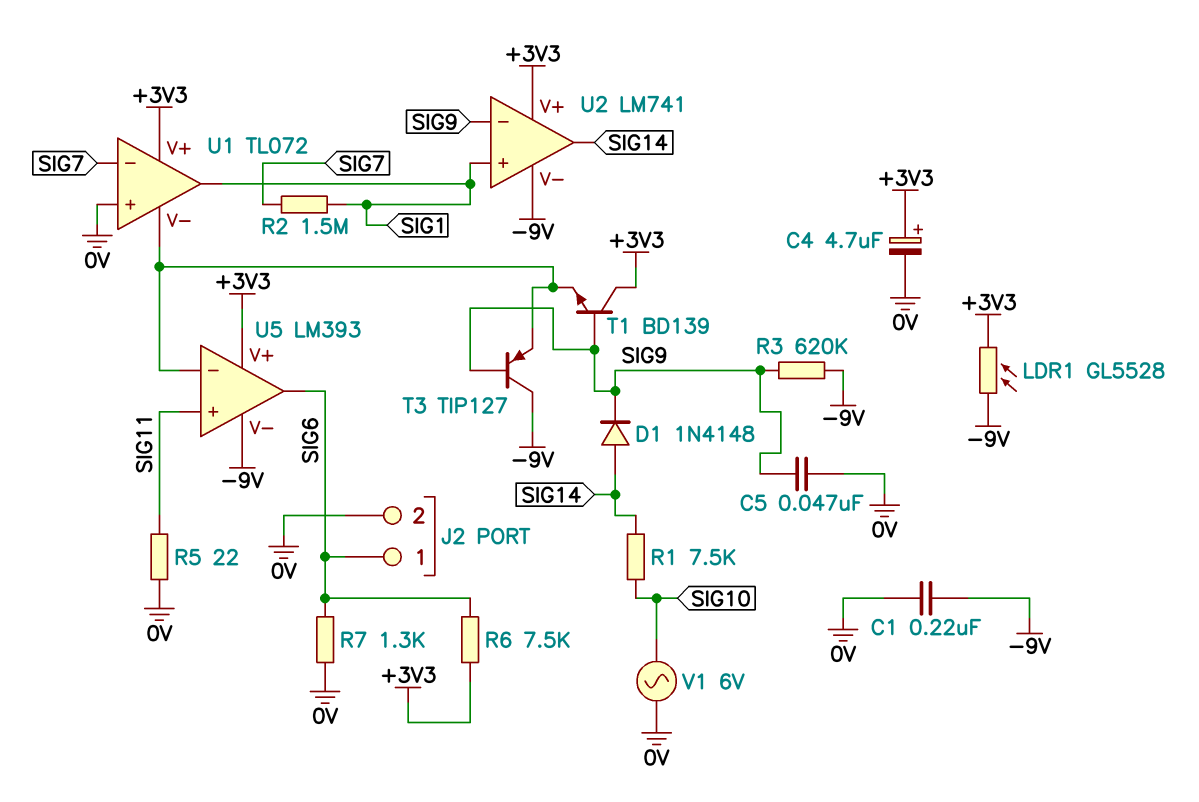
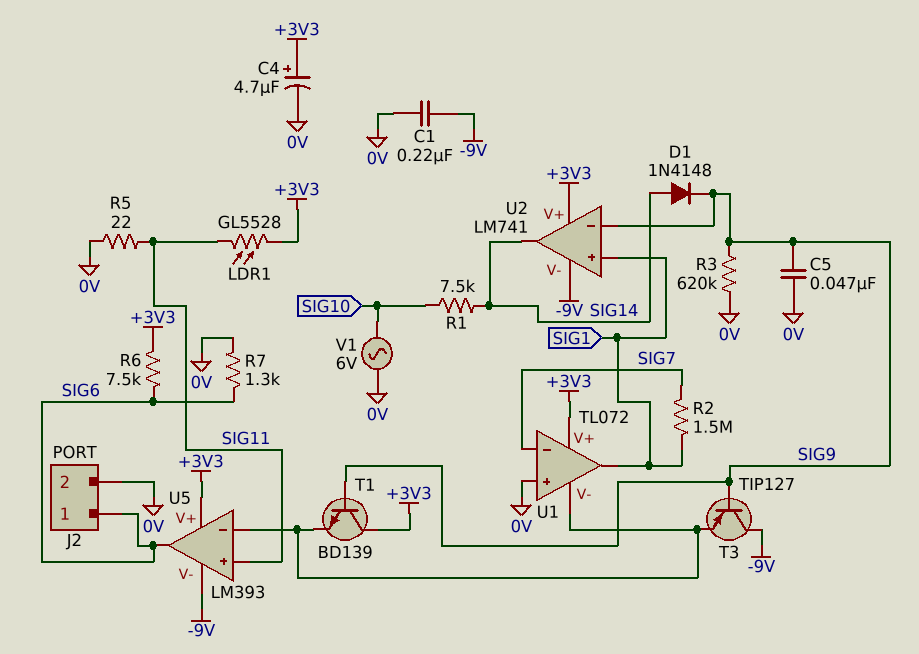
LDR1: GL5528 (+3V3, -9V) -> GL5528 (+3V3, SIG11)
R3: 620k (-9V, SIG9) -> 620k (0V, SIG9)

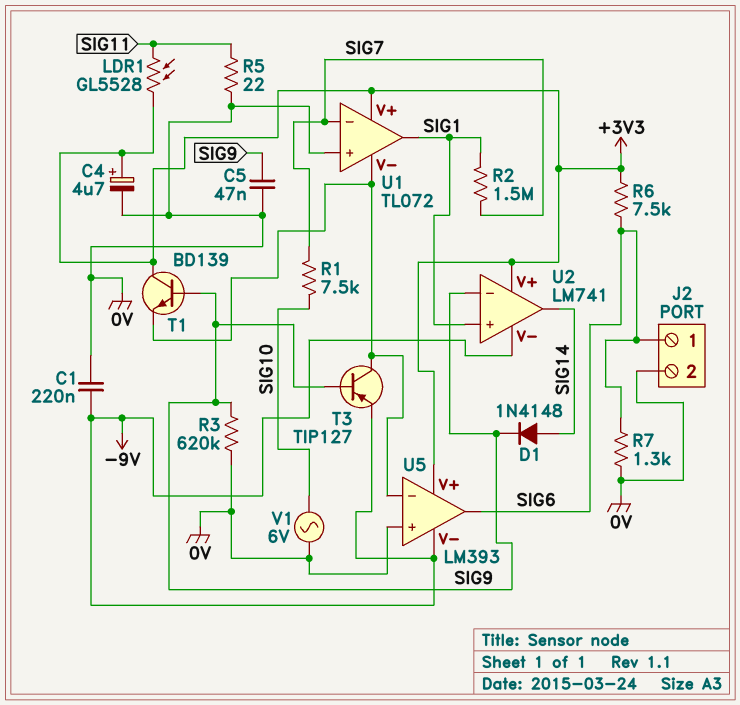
R1: 7.5k (SIG10, SIG14) -> 7.5k (SIG7, SIG10)
T3: PNP TIP127 (B SIG9, C -9V, E U1/V-) -> PNP TIP127 (B SIG9, C U1/V-, E -9V)
U5 pin in+: SIG11 -> 0V

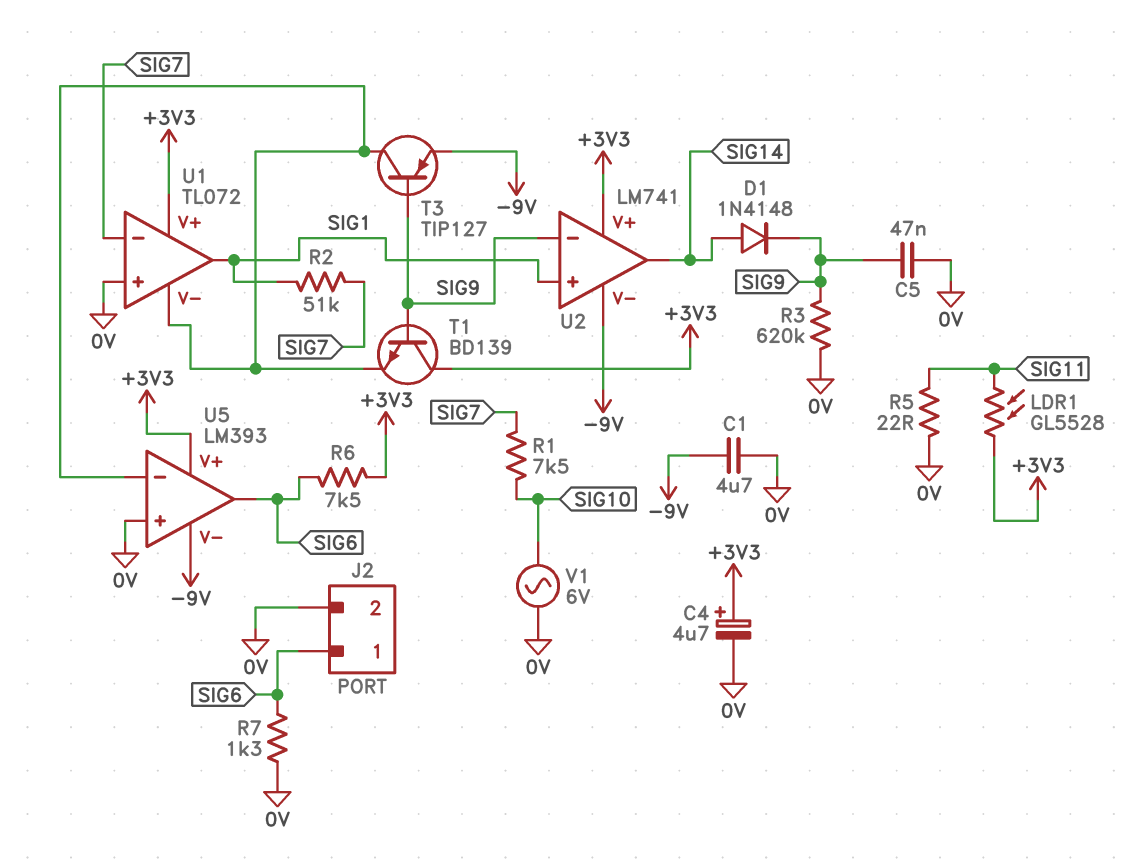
C1: 220nF (-9V, 0V) -> 4.7uF (-9V, 0V)
R2: 1.5M (SIG1, SIG7) -> 51k (SIG1, SIG7)

